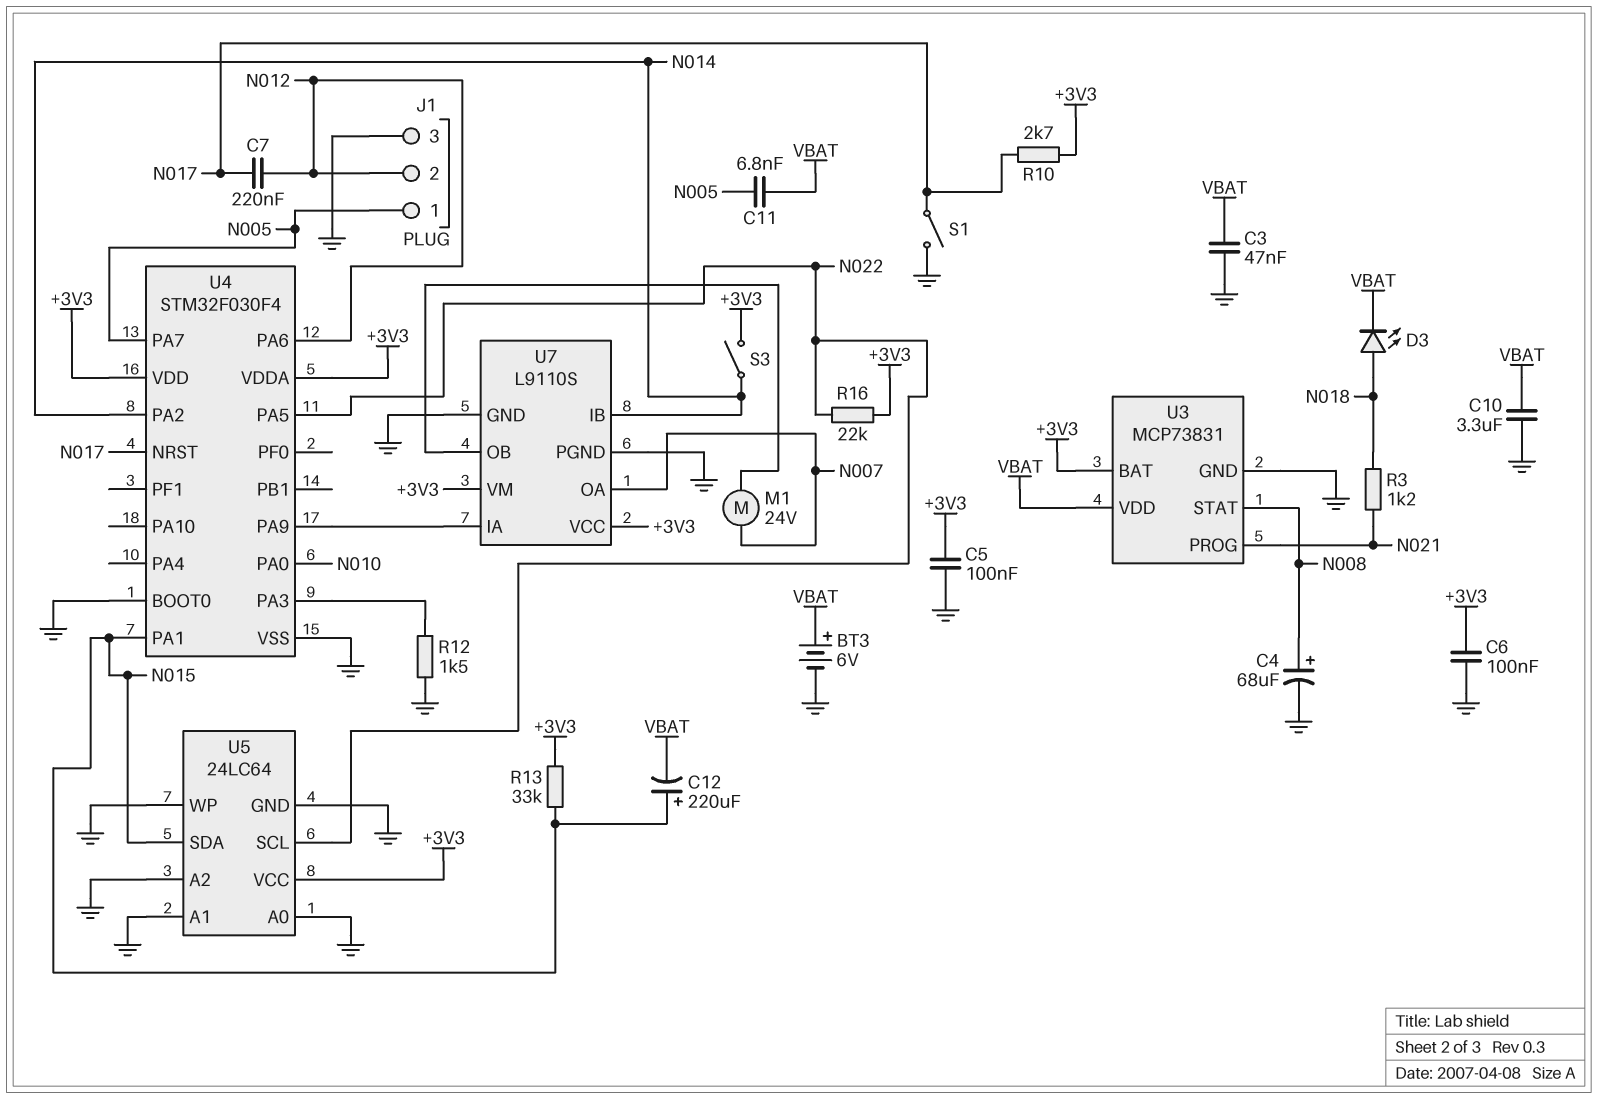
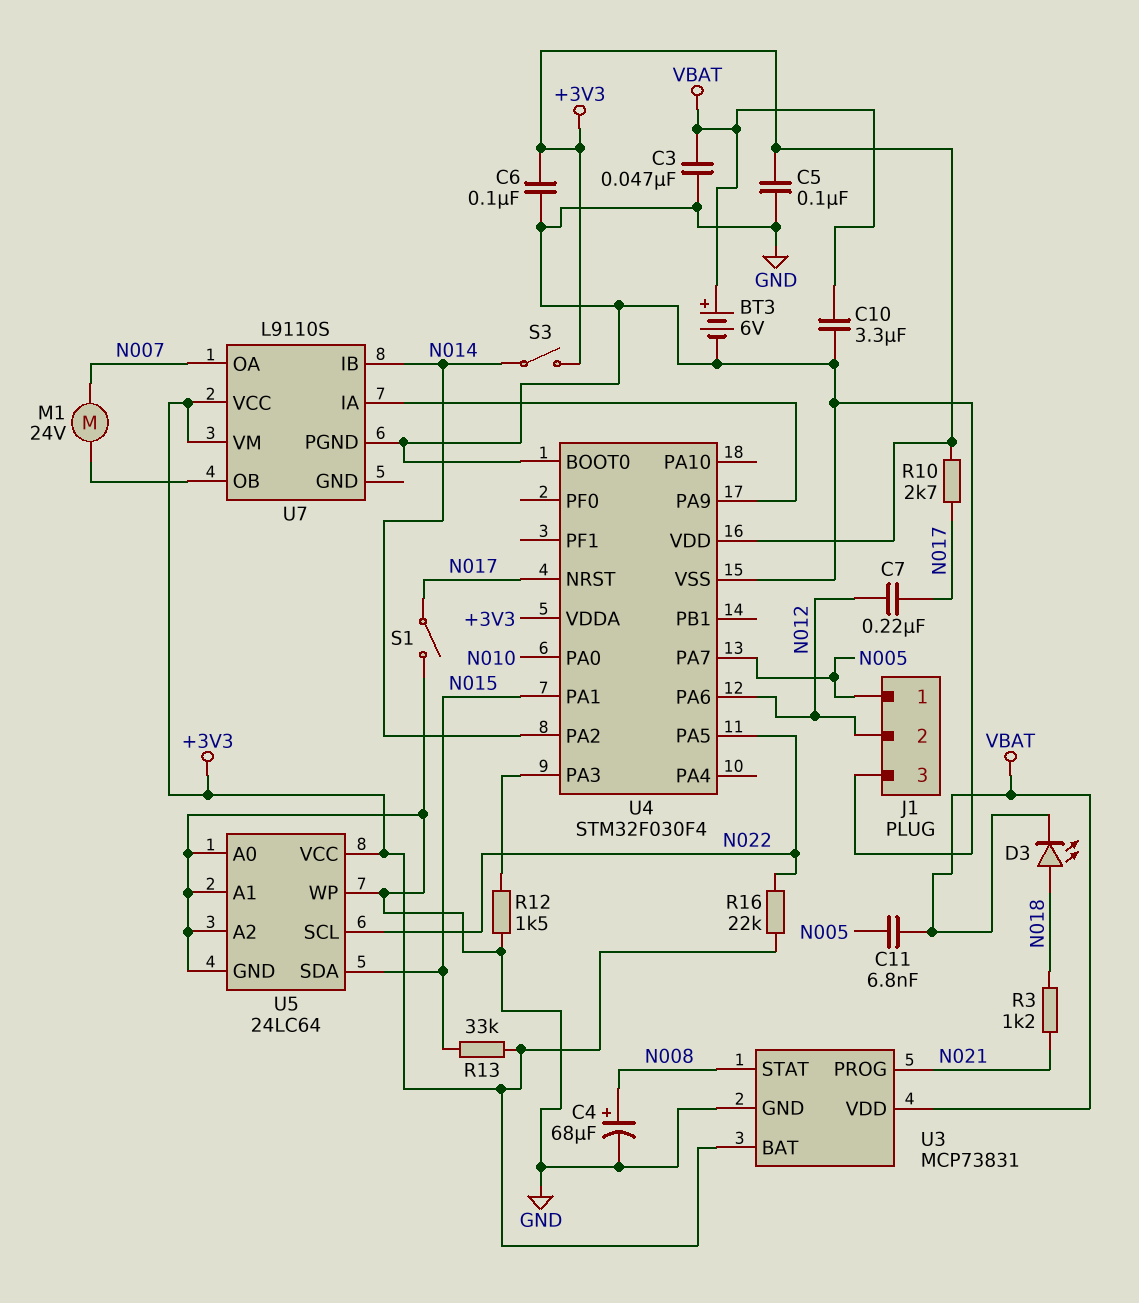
C12: 220uF (plus N015, minus VBAT) -> none
U7 pin GND: GND -> none

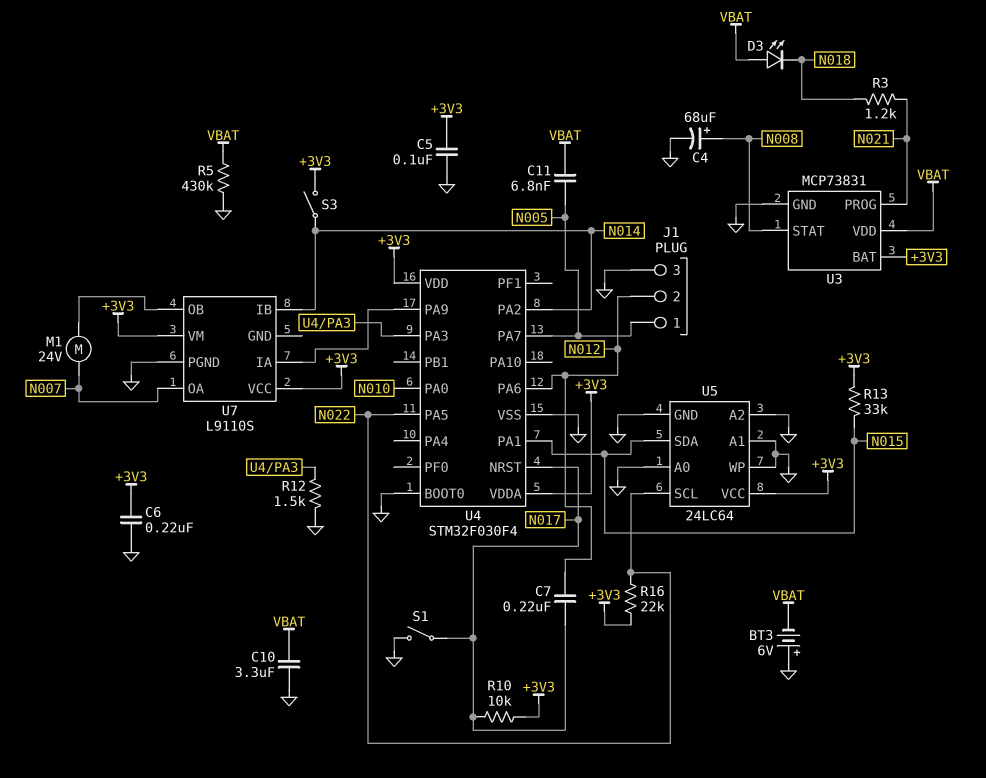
BT3: 6V (plus VBAT, minus GND) -> 6V (plus GND, minus VBAT)
C3: 47nF (GND, VBAT) -> none
C6: 100nF (+3V3, GND) -> 220nF (+3V3, GND)
D3: LED (A N018, K VBAT) -> LED (A VBAT, K N018)
R5: none -> 430k (GND, VBAT)
R10: 2.7k (+3V3, N017) -> 10k (+3V3, N017)

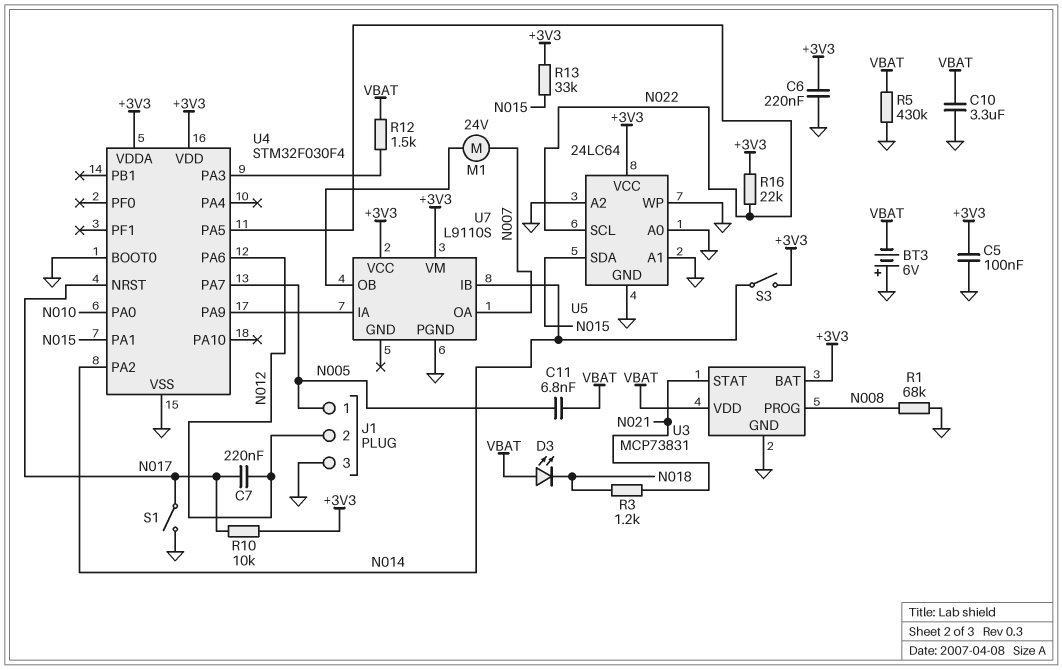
C4: 68uF (plus N008, minus GND) -> none
R1: none -> 68k (GND, N008)
R12: 1.5k (GND, U4/PA3) -> 1.5k (U4/PA3, VBAT)
U3 pin PROG: N021 -> N008
U3 pin STAT: N008 -> N021

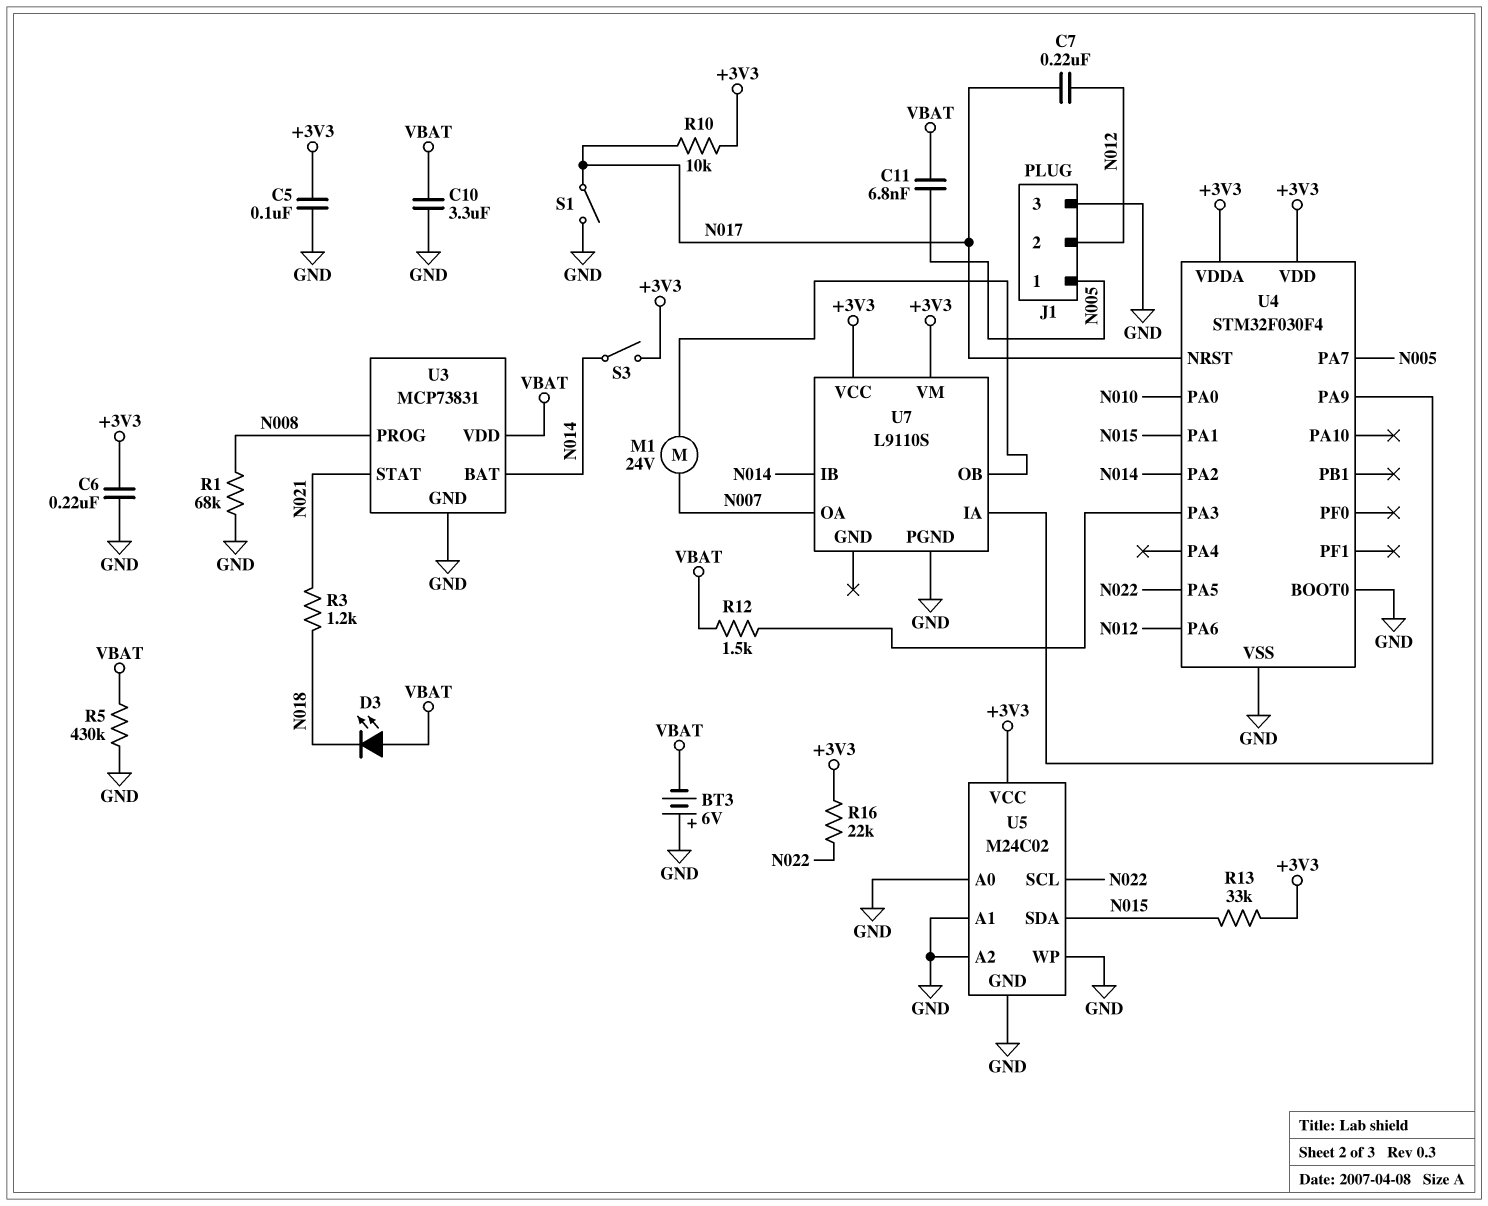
U3 pin BAT: +3V3 -> N014
U5: 24LC64 -> M24C02

